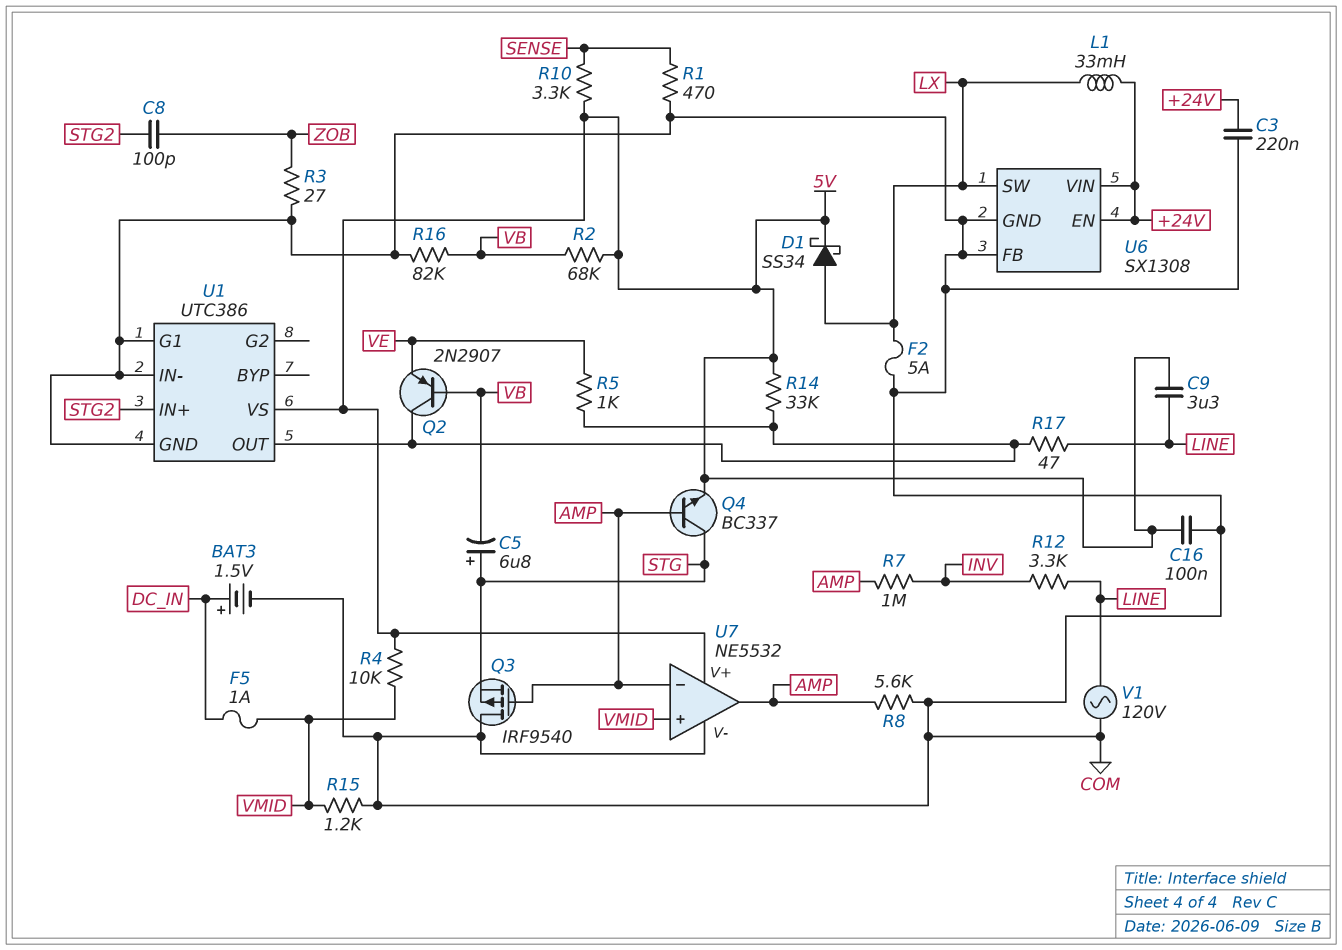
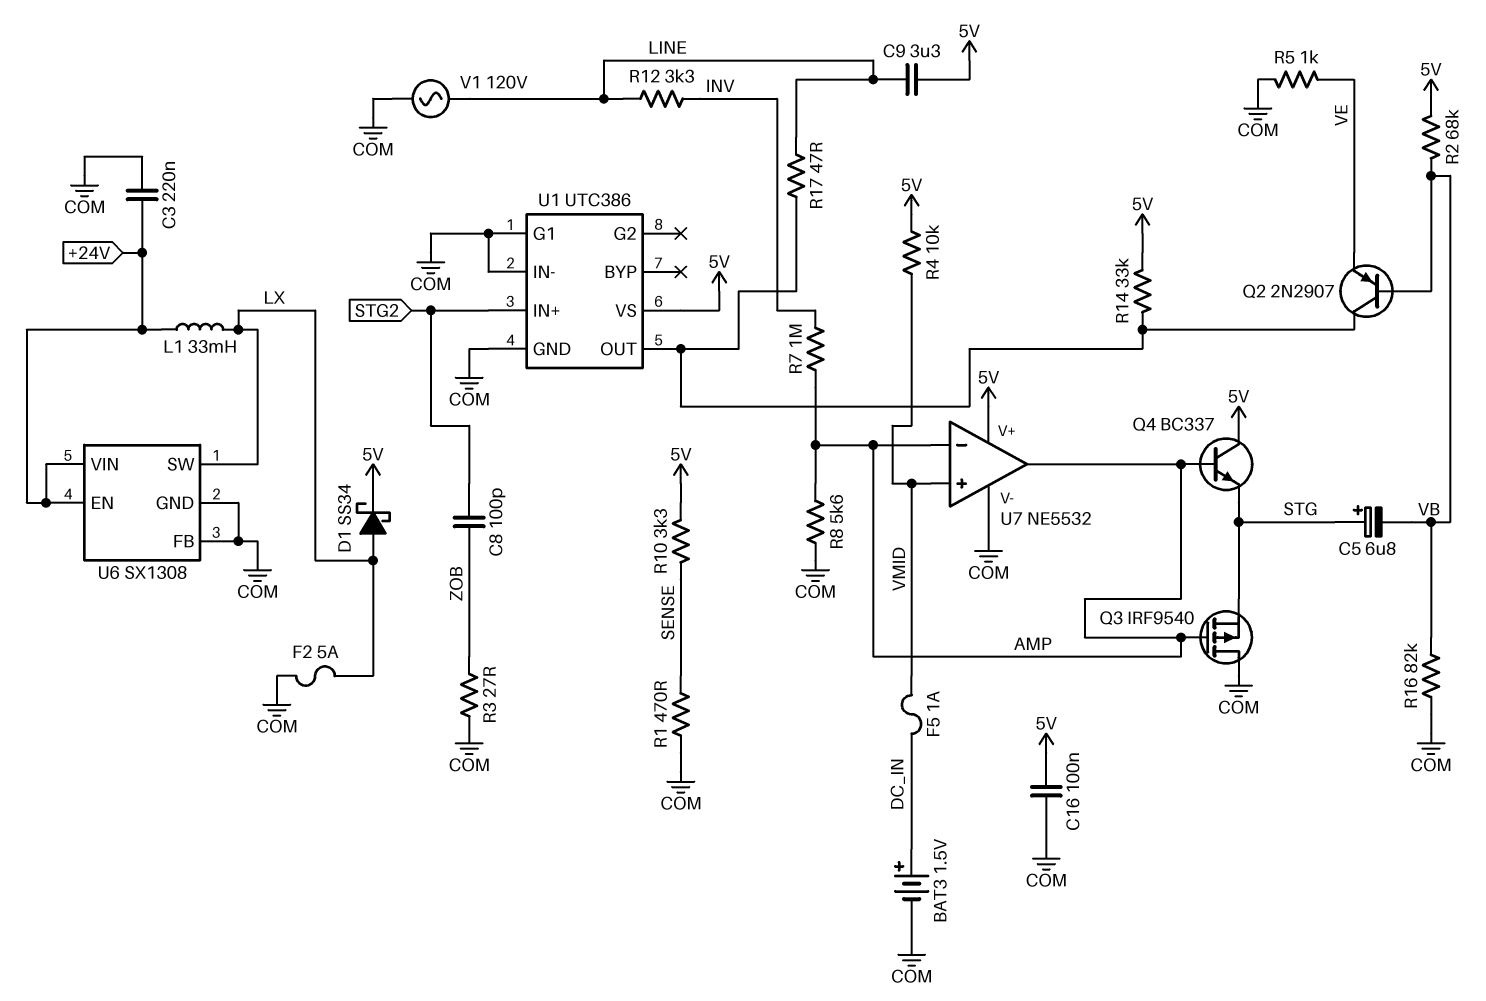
Q4: NPN BC337 (B AMP, C STG, E 5V) -> NPN BC337 (B AMP, C 5V, E STG)
R5: 1k (U1/OUT, VE) -> 1k (COM, VE)
R15: 1.2k (COM, VMID) -> none

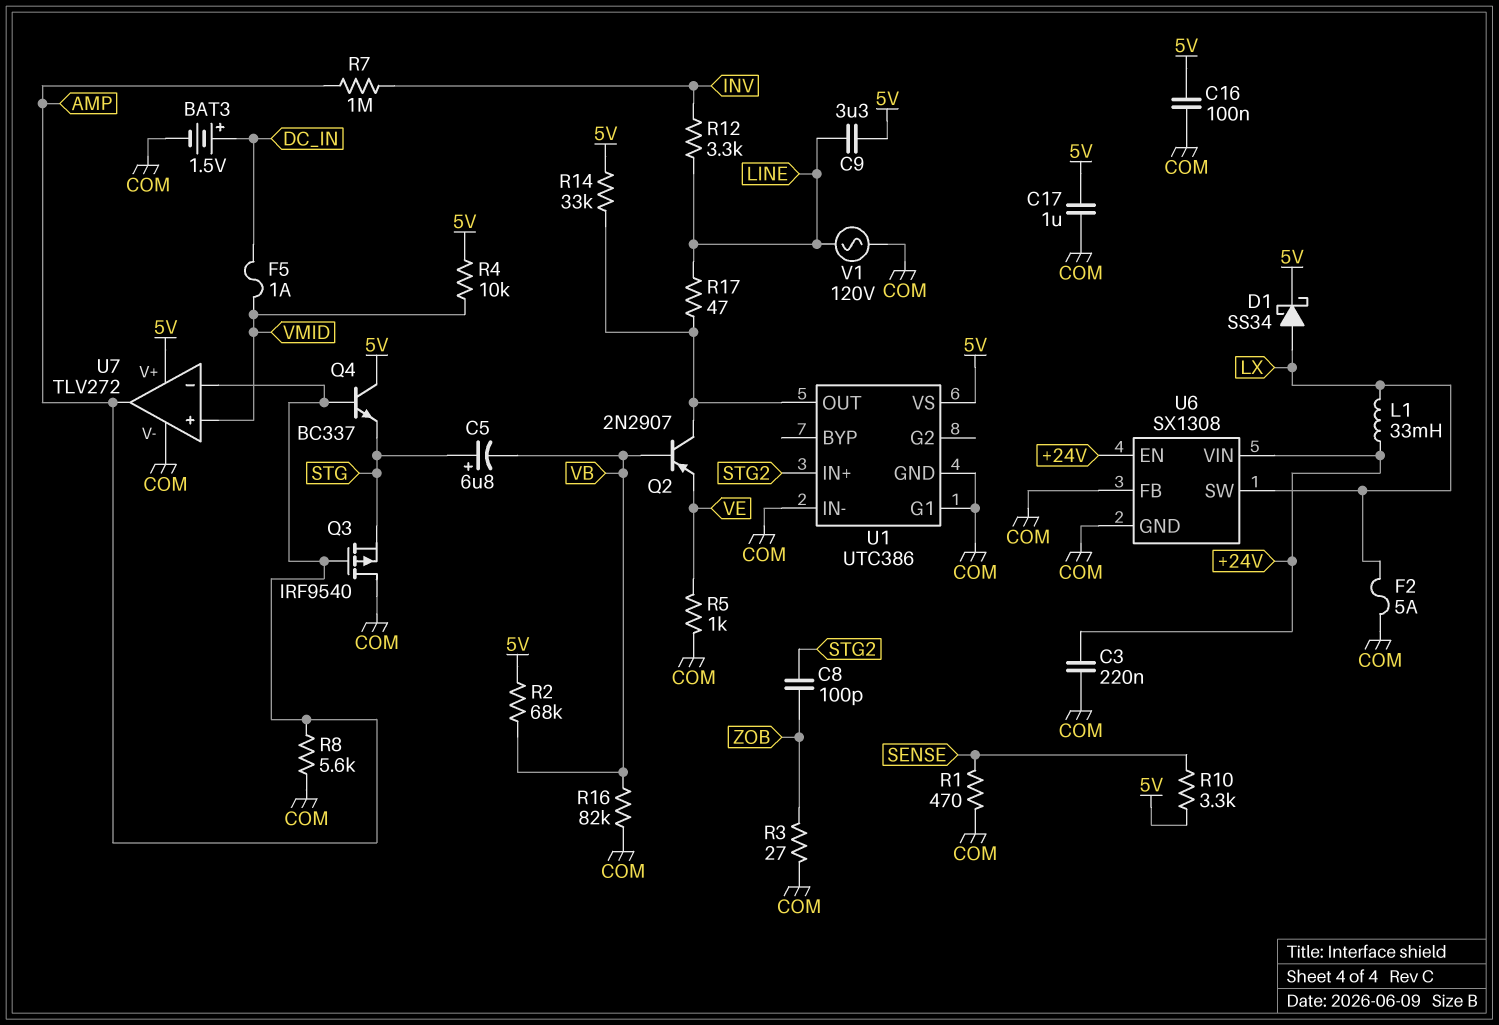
C17: none -> 1uF (5V, COM)
U7: NE5532 -> TLV272

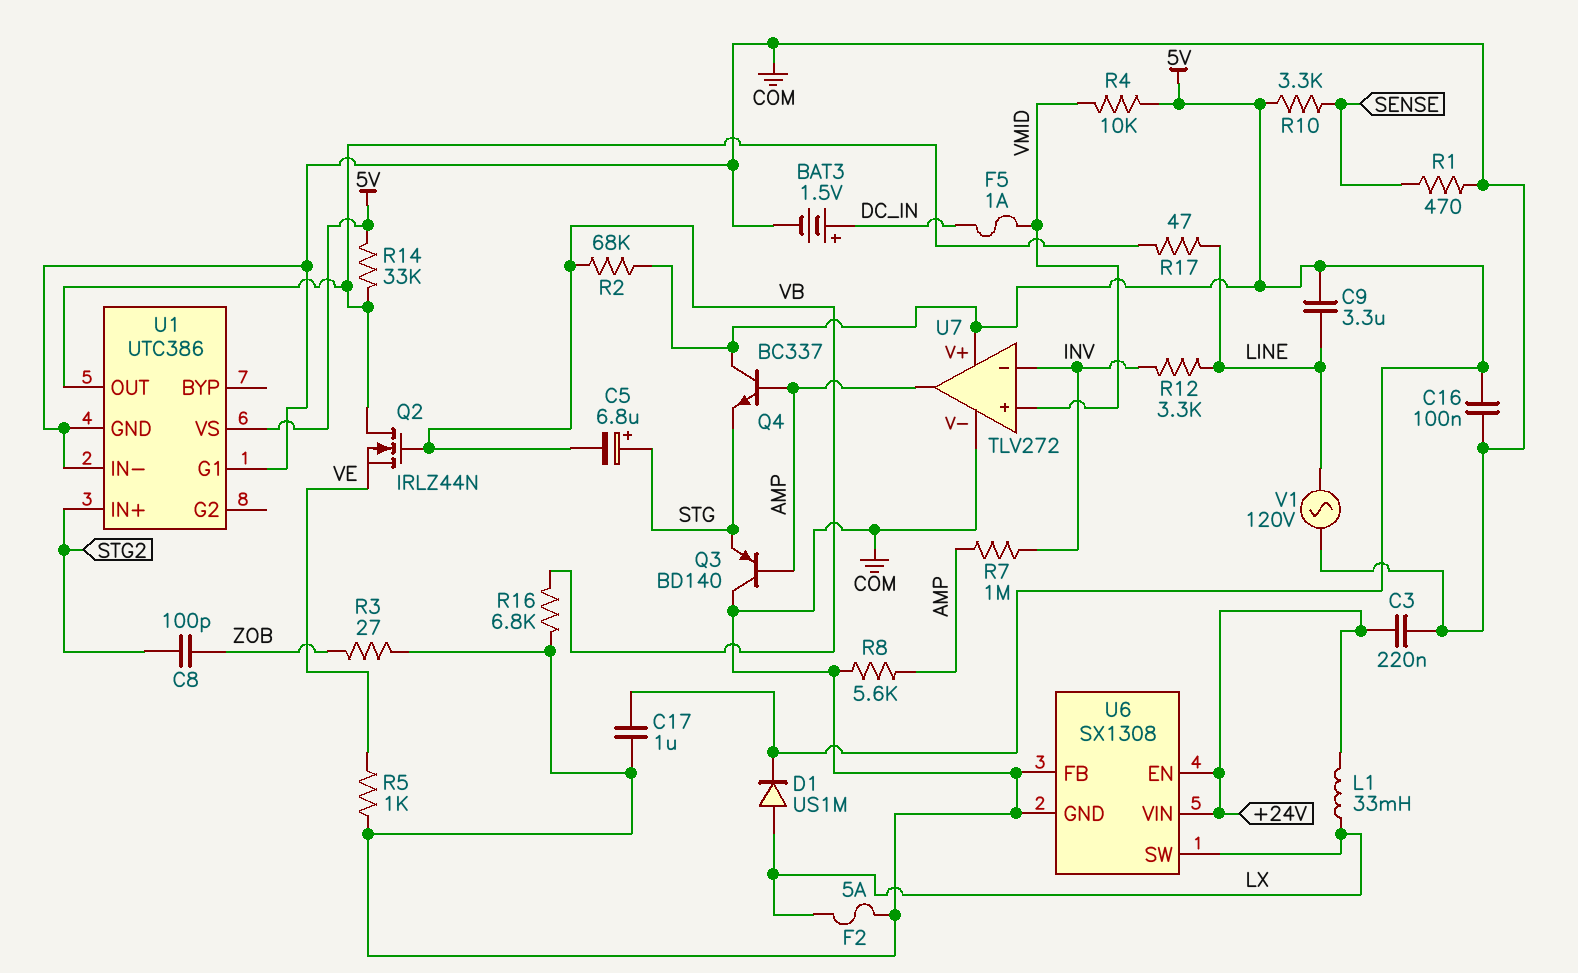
D1: schottky SS34 (A LX, K 5V) -> diode US1M (A LX, K 5V)
Q2: PNP 2N2907 (B VB, C U1/OUT, E VE) -> NMOS IRLZ44N (G VB, D U1/OUT, S VE)
Q3: PMOS IRF9540 (G AMP, D COM, S STG) -> PNP BD140 (B AMP, C COM, E STG)
R16: 82k (COM, VB) -> 6.8k (COM, VB)
U7 pin in-: AMP -> INV

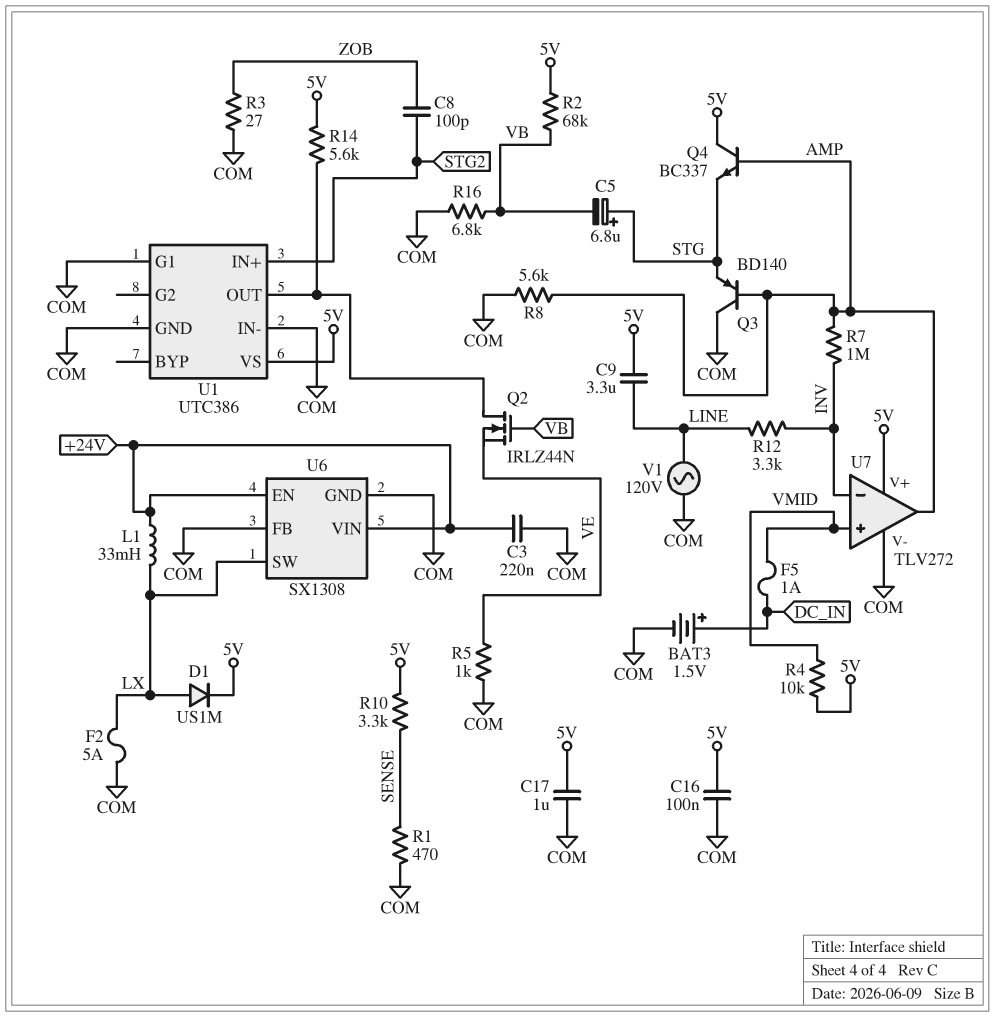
R14: 33k (5V, U1/OUT) -> 5.6k (5V, U1/OUT)
R17: 47 (LINE, U1/OUT) -> none

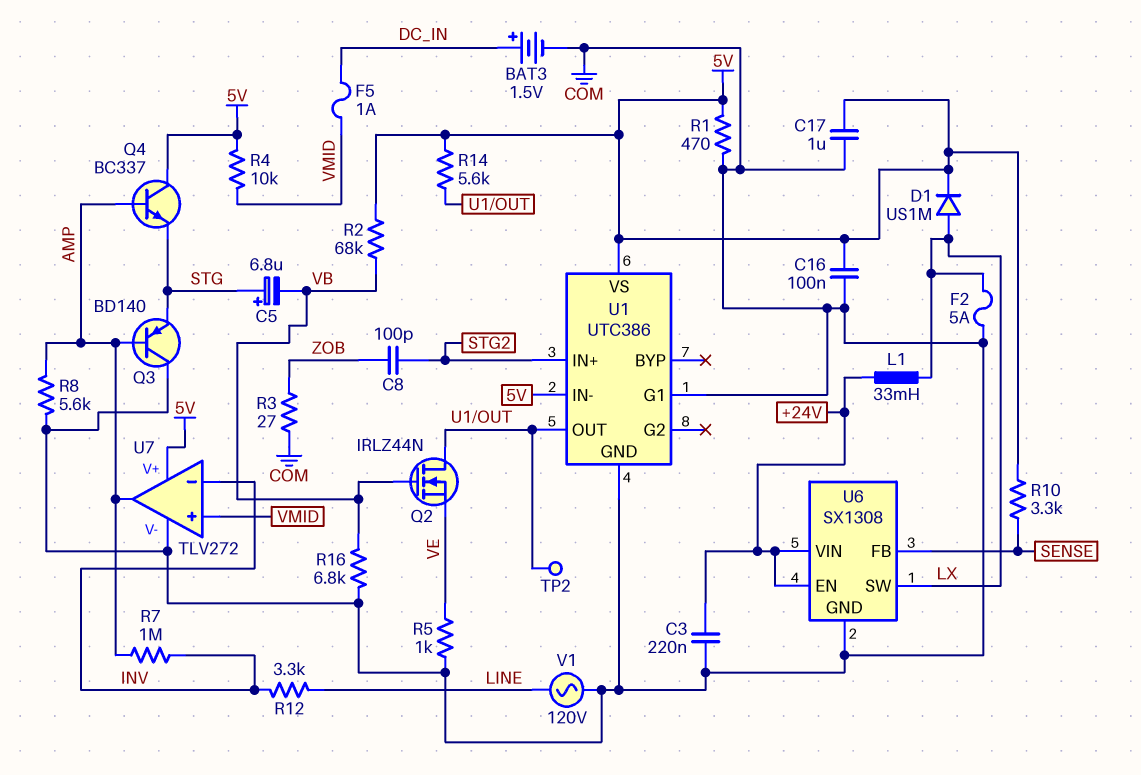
C9: 3.3uF (5V, LINE) -> none
R1: 470 (COM, SENSE) -> 470 (5V, COM)
TP2: none -> test point (U1/OUT)
U1 pin IN-: COM -> 5V
U6 pin FB: COM -> SENSE

